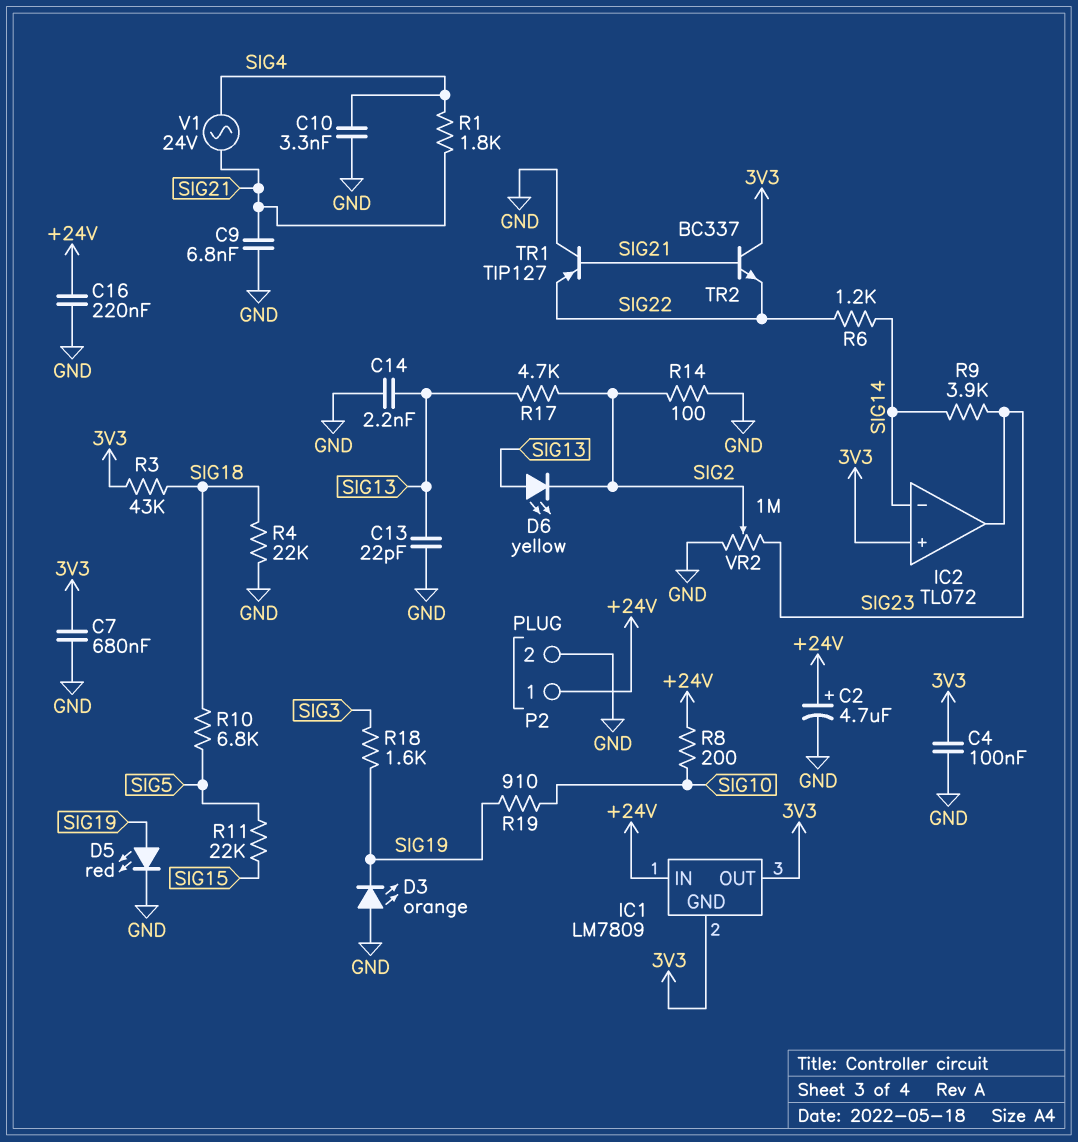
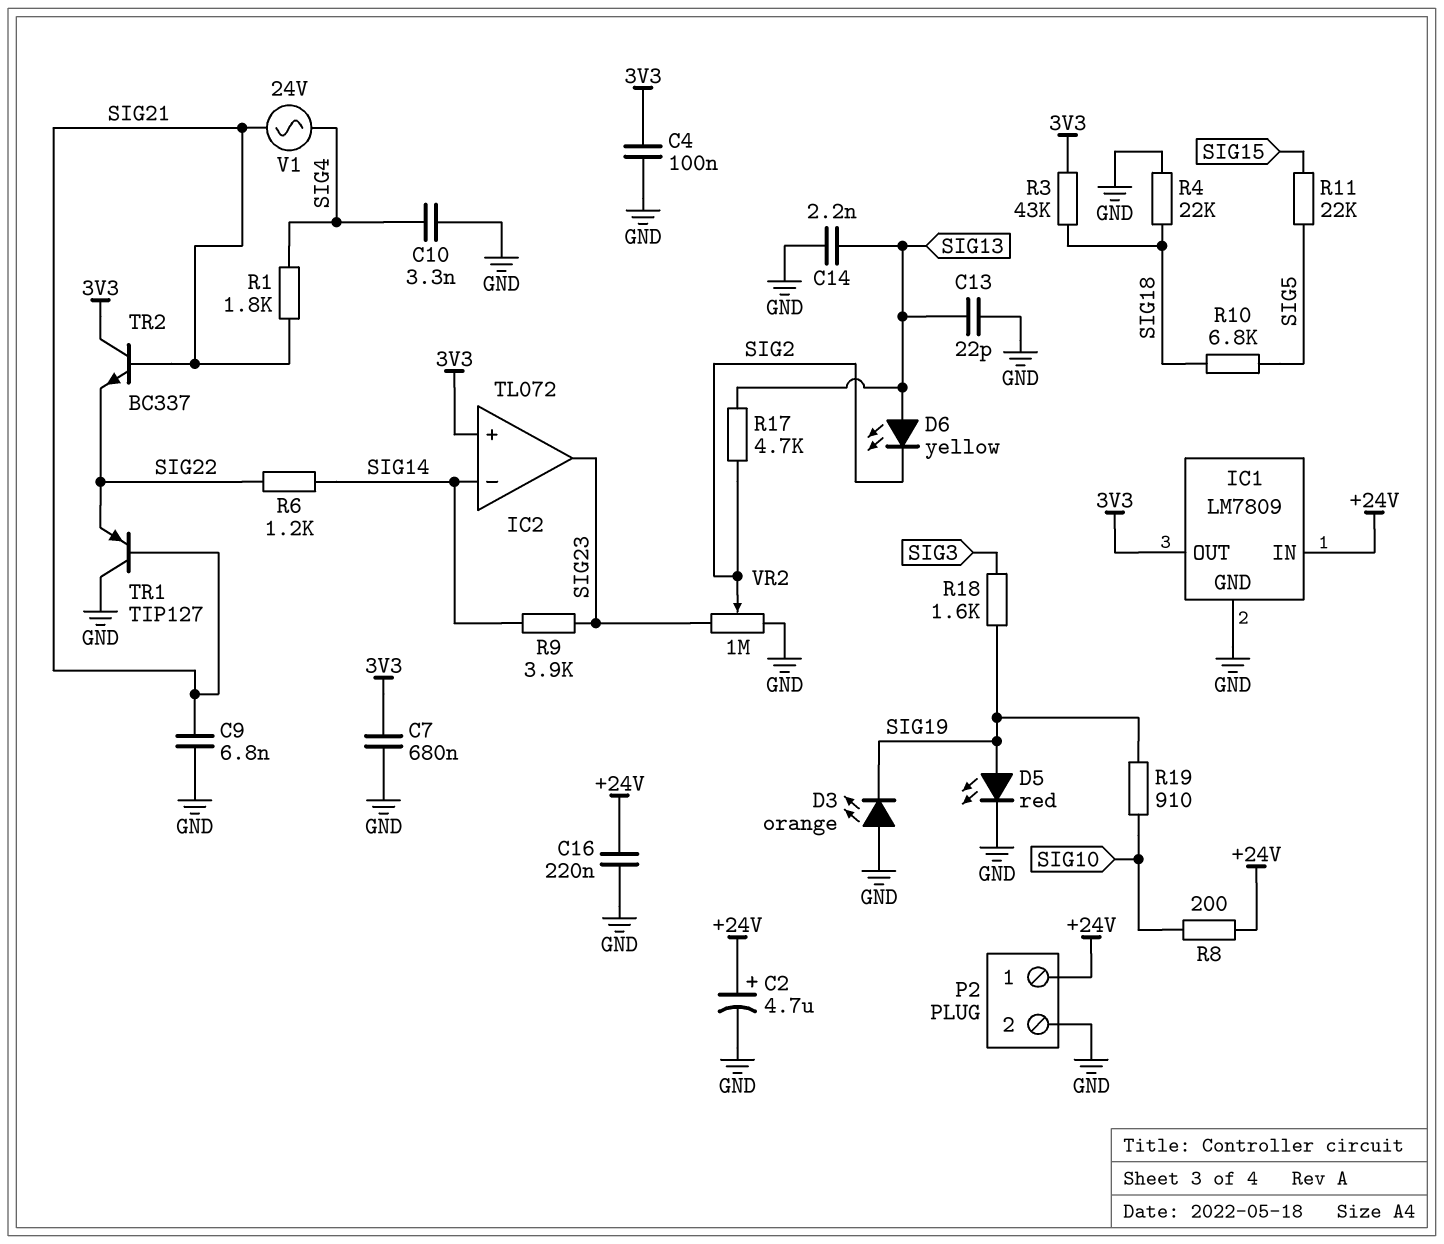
IC1 pin GND: 3V3 -> GND
R14: 100 (GND, SIG2) -> none

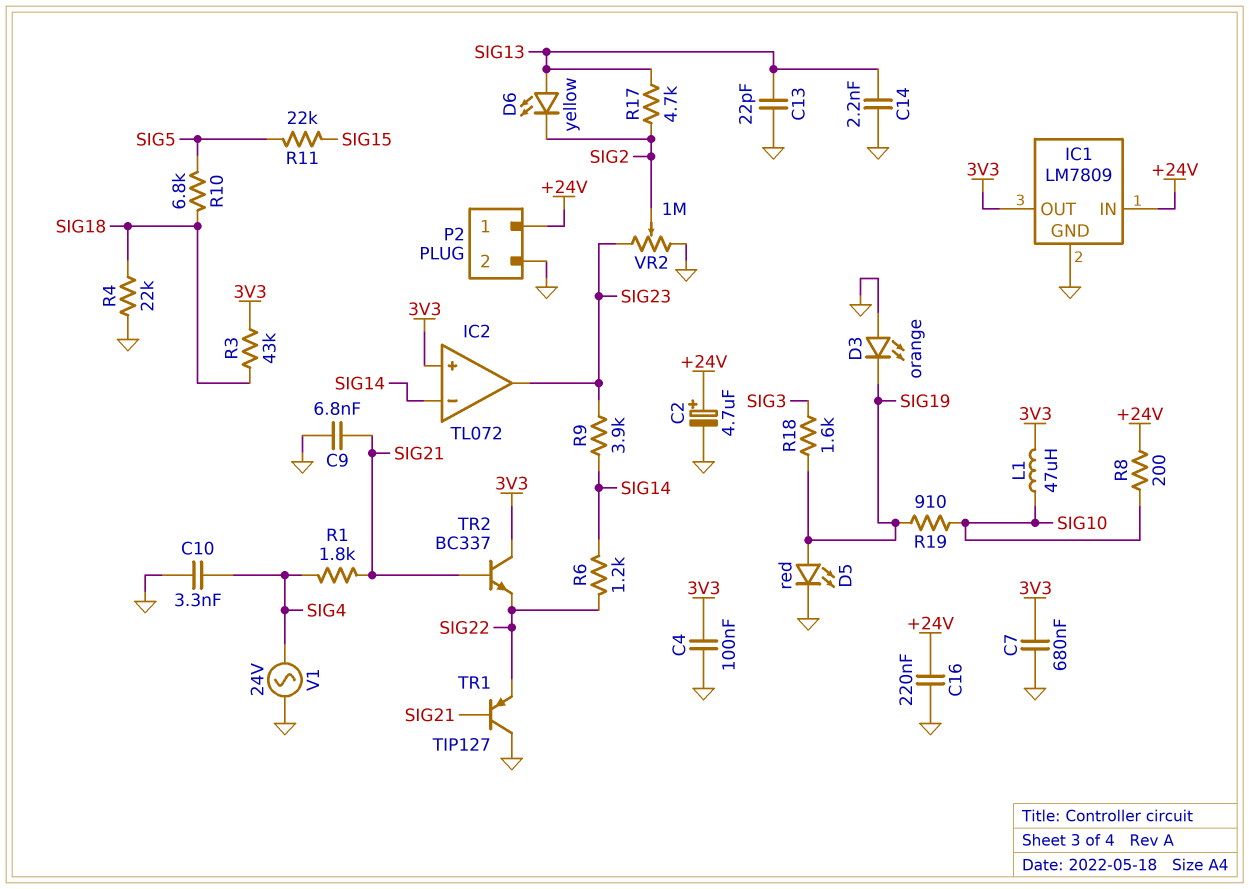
L1: none -> 47uH (3V3, SIG10)
V1: AC 24V (SIG4, SIG21) -> AC 24V (GND, SIG4)

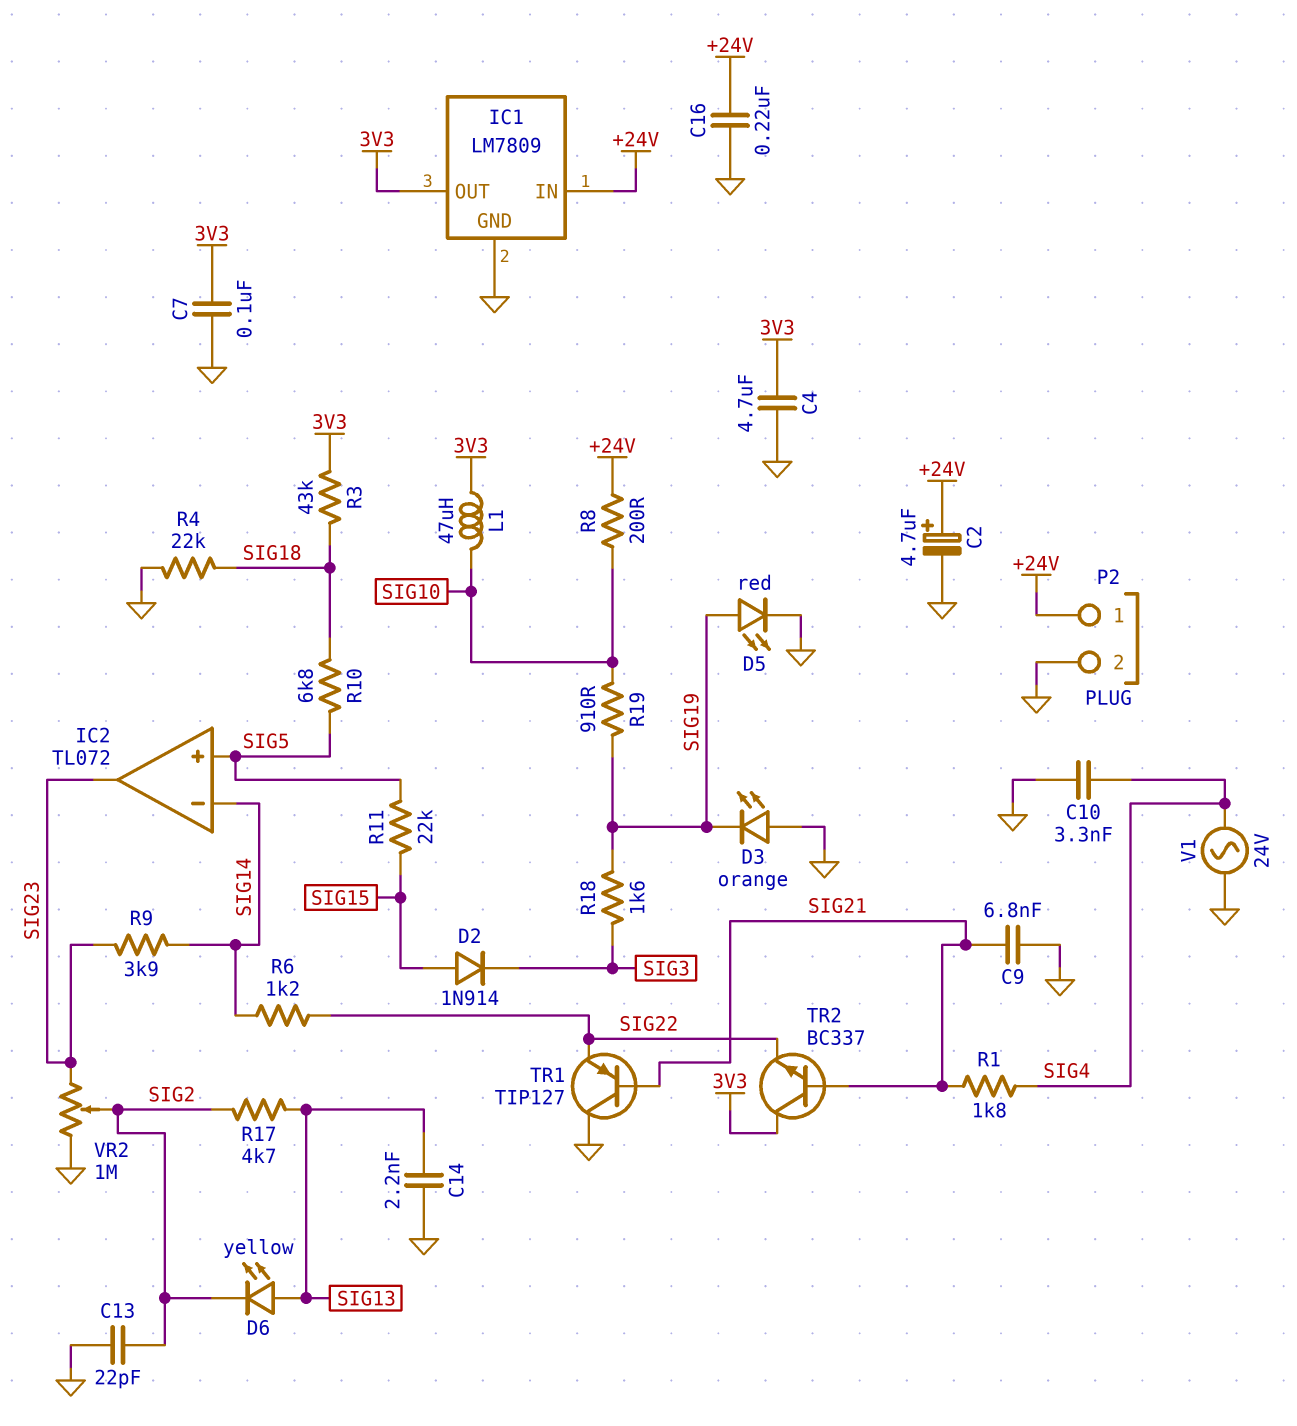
C4: 100nF (3V3, GND) -> 4.7uF (3V3, GND)
C7: 680nF (3V3, GND) -> 100nF (3V3, GND)
C13: 22pF (GND, SIG13) -> 22pF (GND, SIG2)
D2: none -> diode 1N914 (A SIG15, K SIG3)
IC2 pin in+: 3V3 -> SIG5

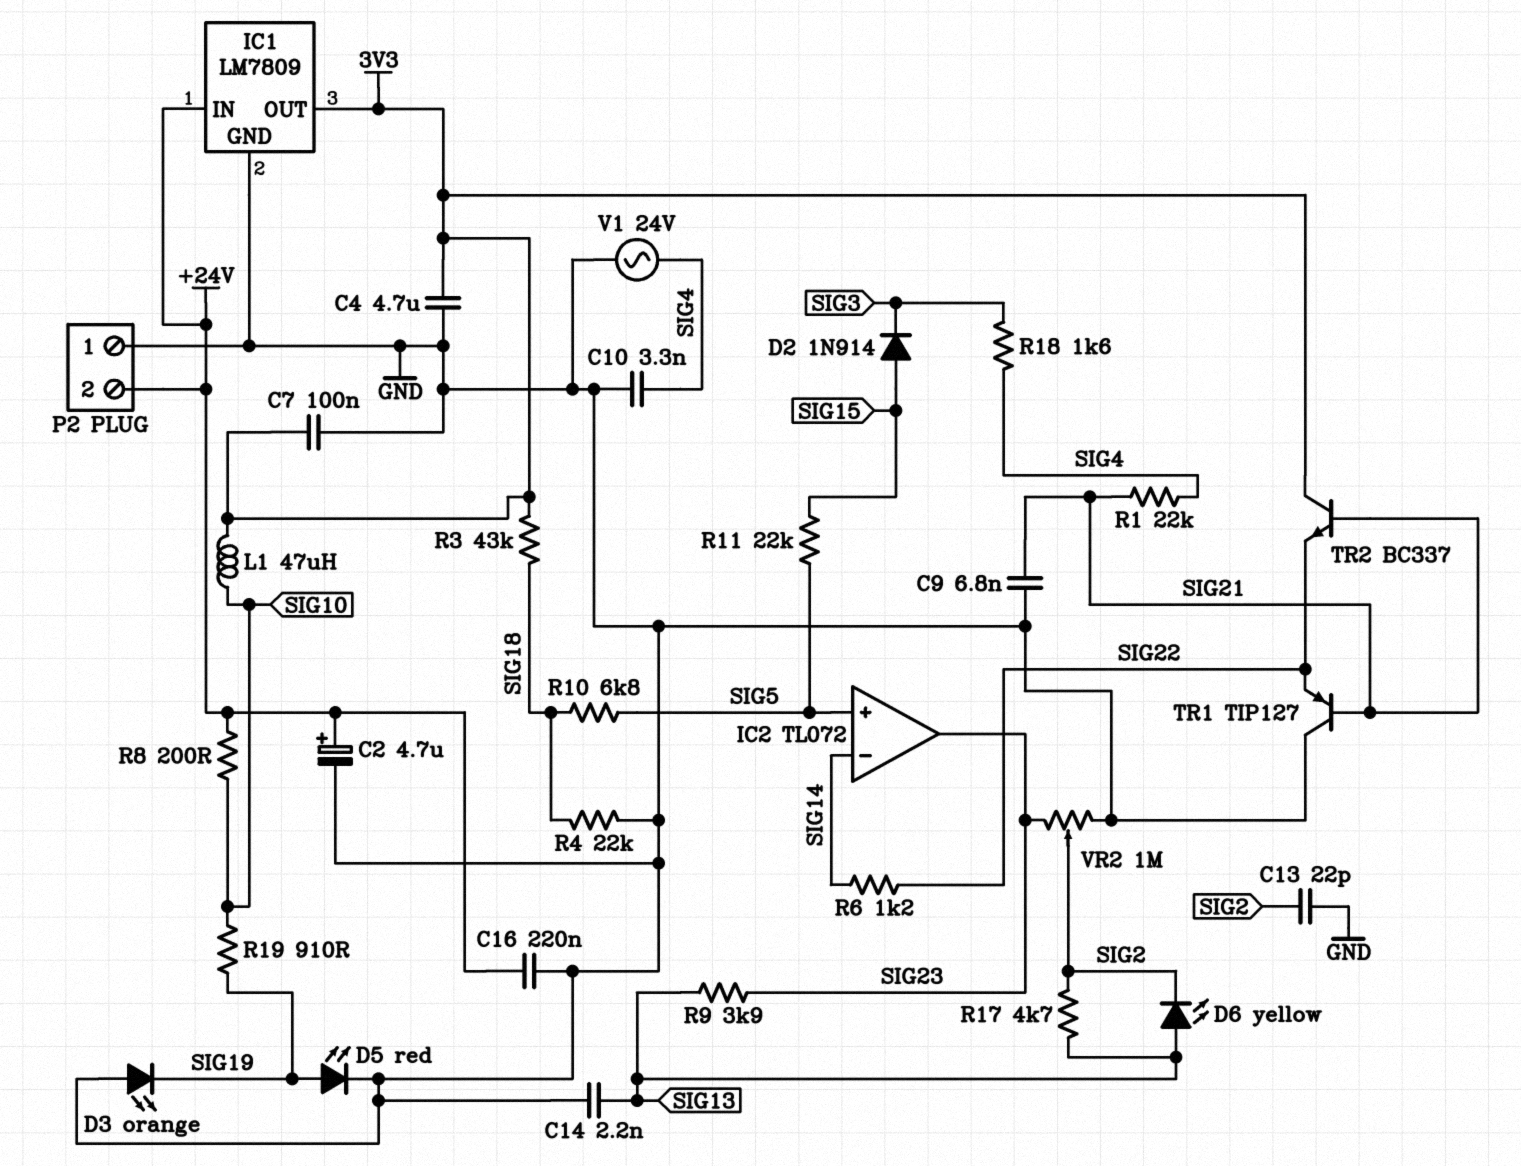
P2 pin 1: +24V -> GND
P2 pin 2: GND -> +24V
R1: 1.8k (SIG4, SIG21) -> 22k (SIG4, SIG21)
R9: 3.9k (SIG14, SIG23) -> 3.9k (SIG13, SIG23)
R18: 1.6k (SIG3, SIG19) -> 1.6k (SIG3, SIG4)

